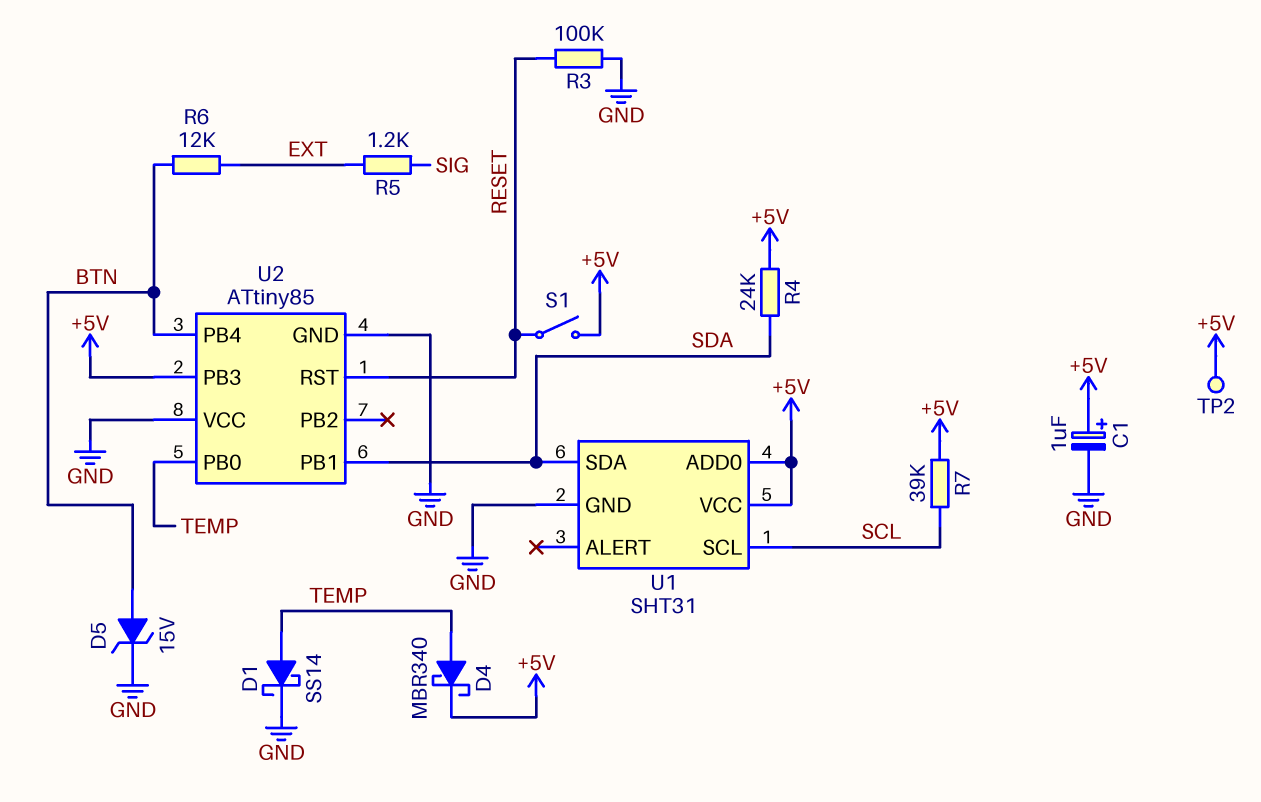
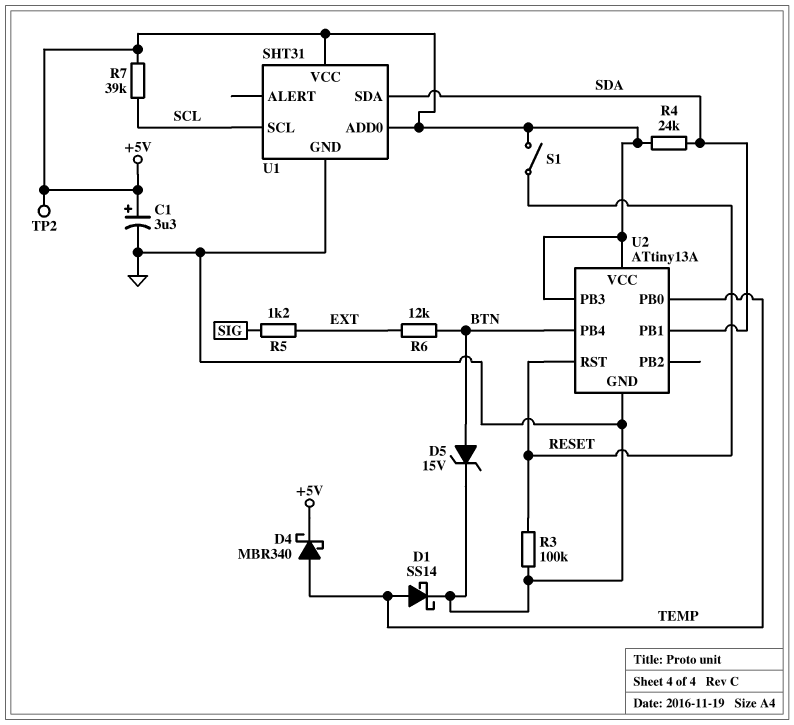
C1: 1uF (plus +5V, minus GND) -> 3.3uF (plus +5V, minus GND)
U2: ATtiny85 -> ATtiny13A
U2 pin VCC: GND -> +5V

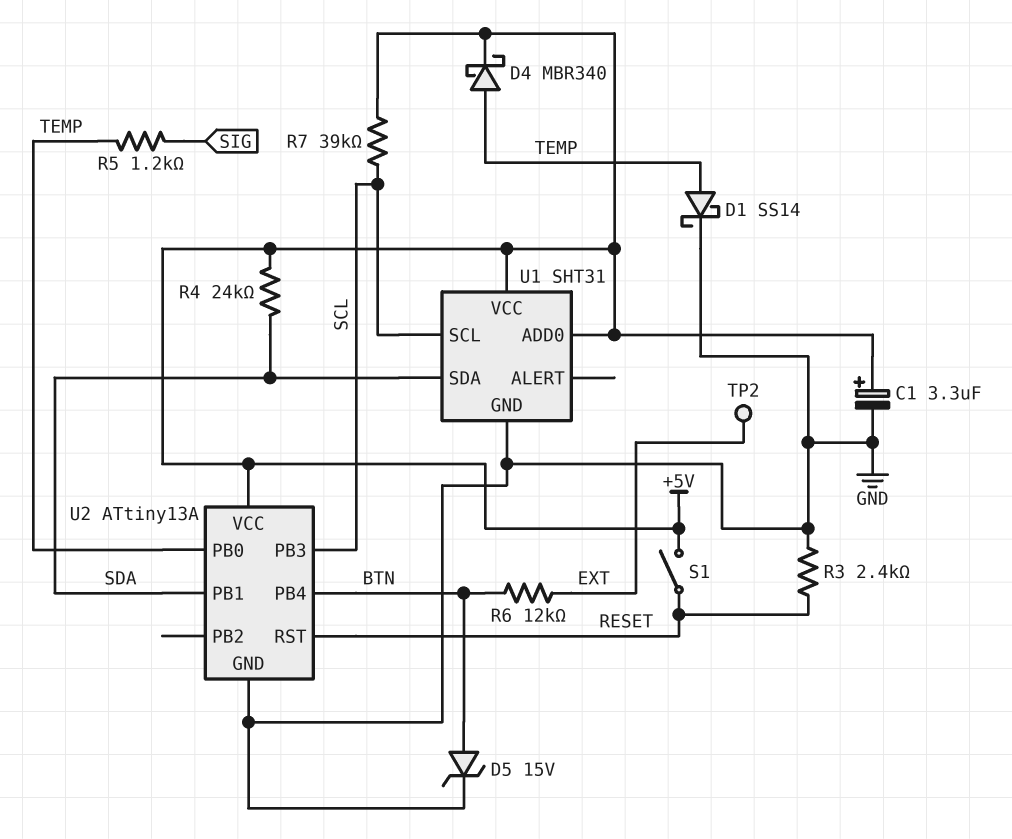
R3: 100k (GND, RESET) -> 2.4k (GND, RESET)
R5: 1.2k (EXT, SIG) -> 1.2k (SIG, TEMP)
TP2: test point (+5V) -> test point (EXT)
U2 pin PB3: +5V -> SCL

